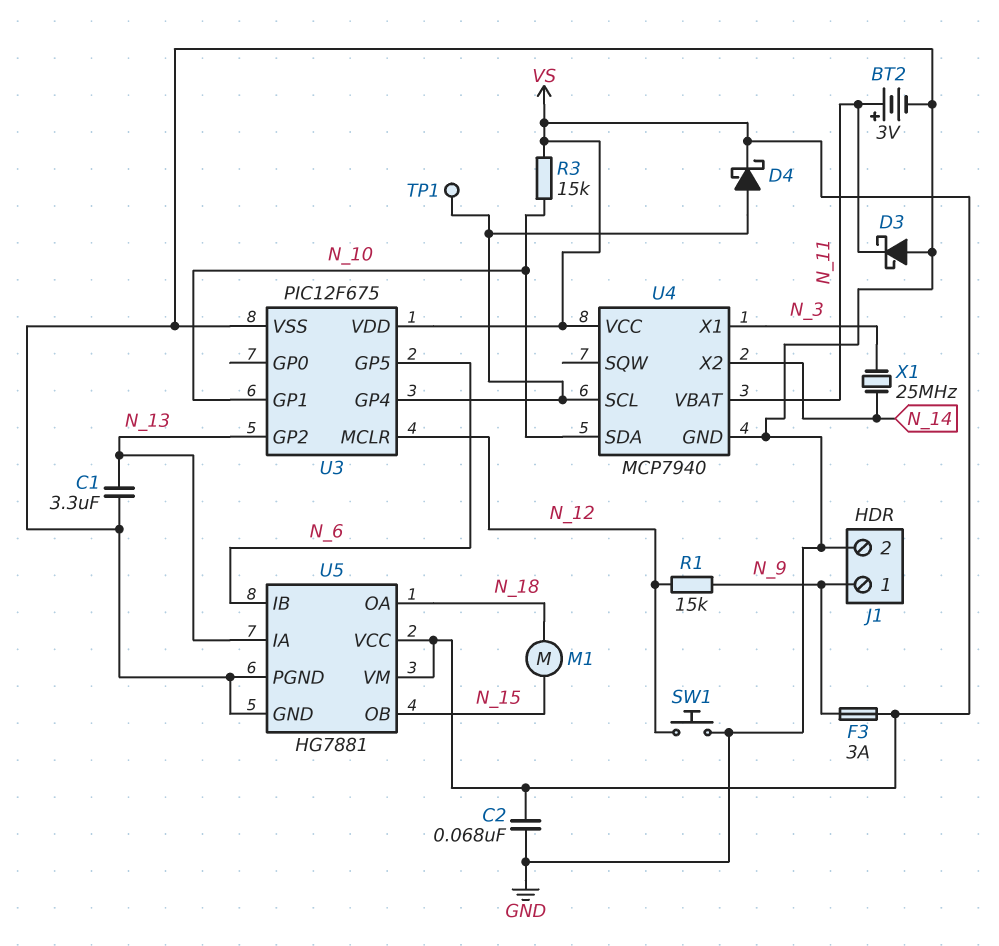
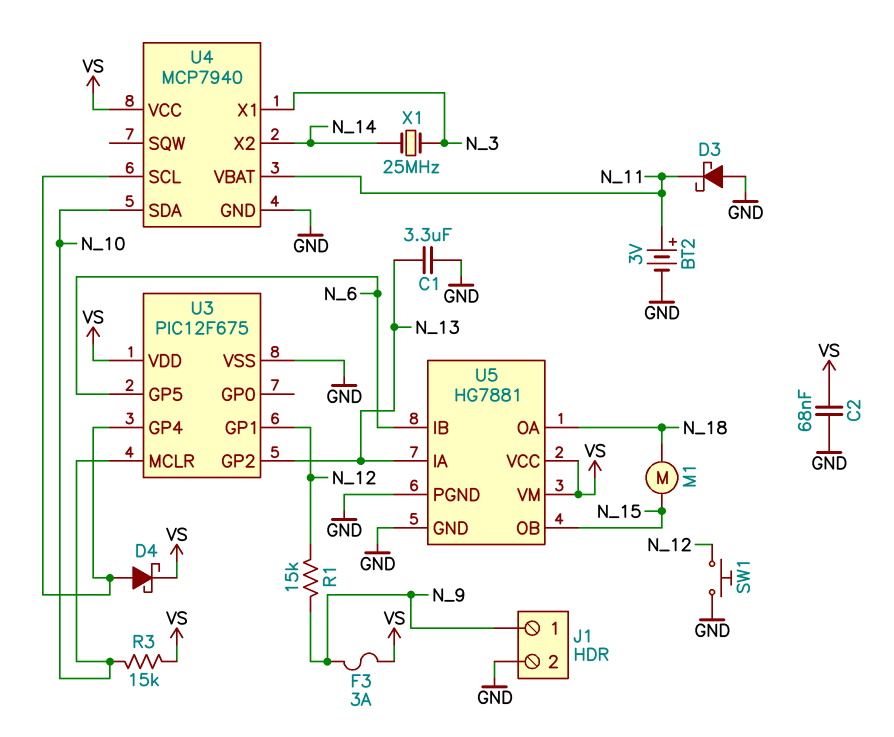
TP1: test point (U3/GP4) -> none
U3 pin GP1: N_10 -> N_12
U3 pin MCLR: N_12 -> N_10

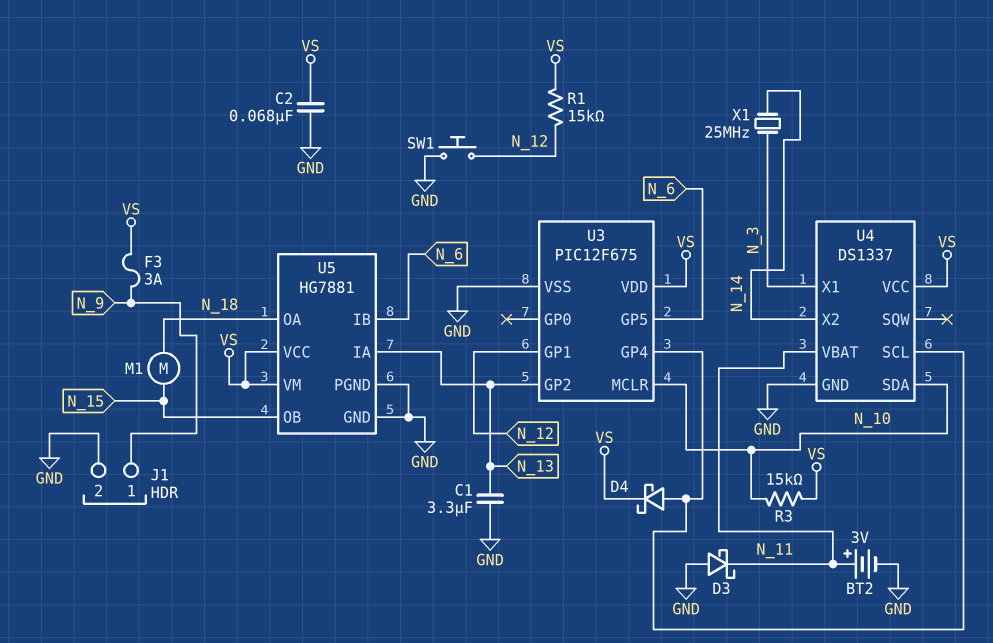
R1: 15k (N_9, N_12) -> 15k (N_12, VS)
U4: MCP7940 -> DS1337

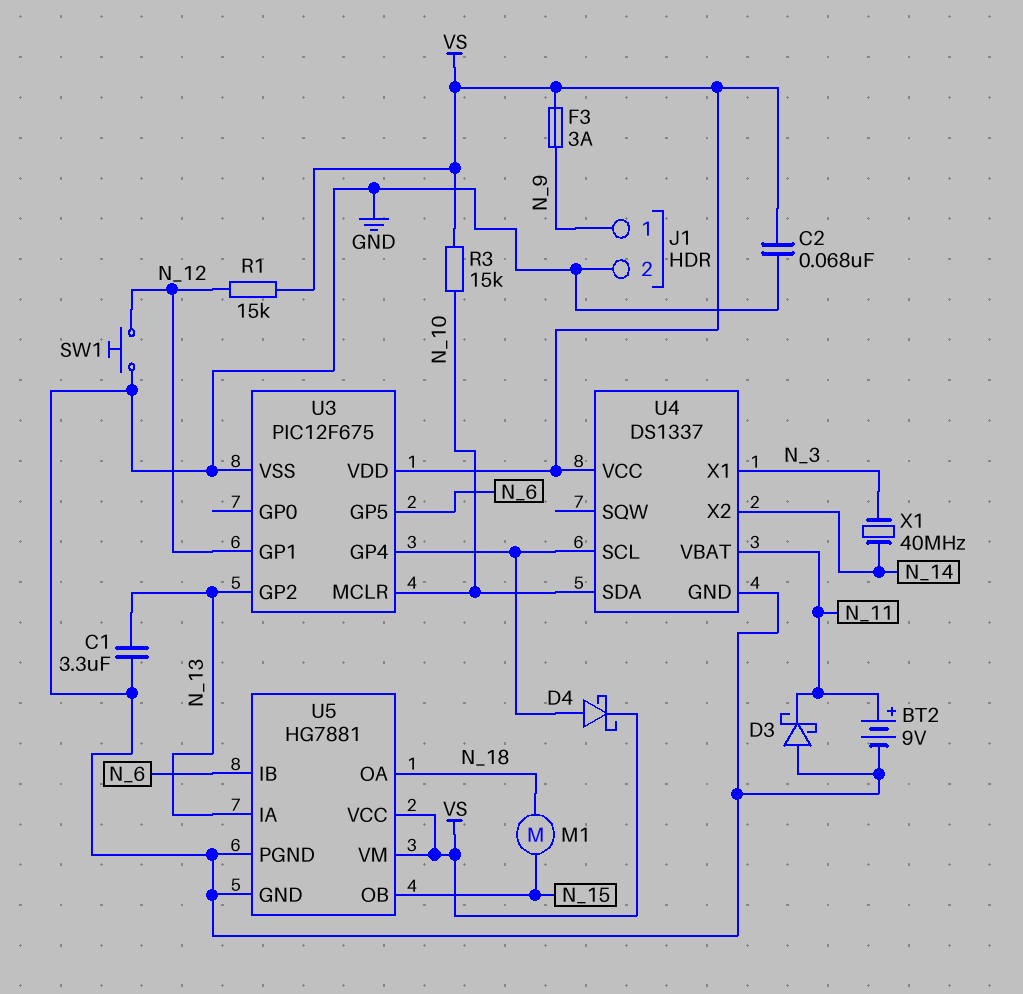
BT2: 3V (plus N_11, minus GND) -> 9V (plus N_11, minus GND)
X1: 25MHz (N_3, N_14) -> 40MHz (N_3, N_14)

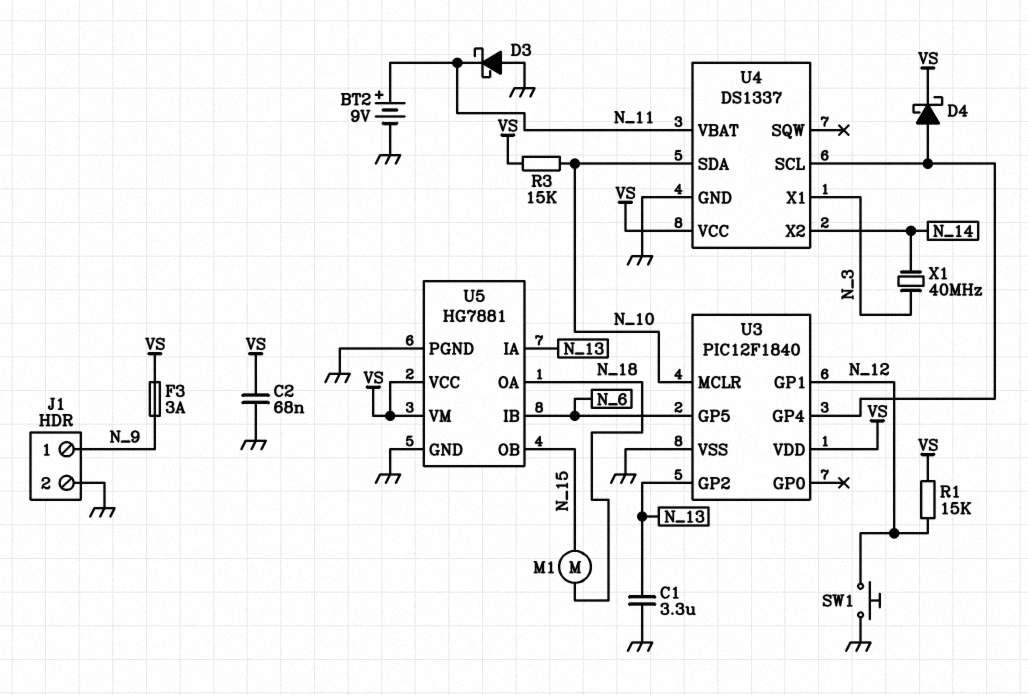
U3: PIC12F675 -> PIC12F1840

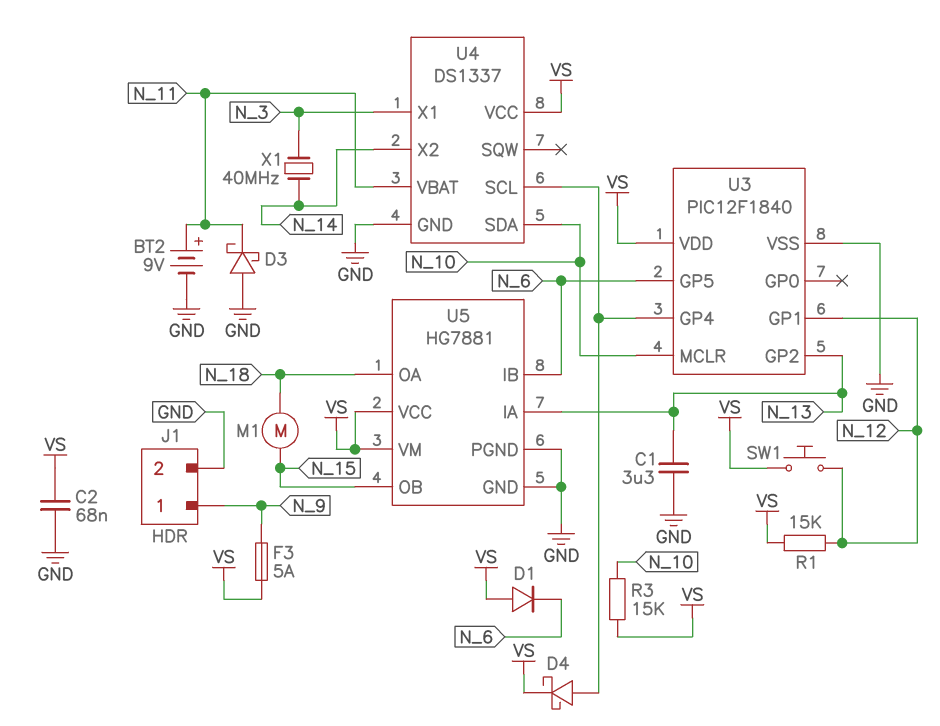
D1: none -> diode (A VS, K N_6)
F3: 3A (N_9, VS) -> 5A (N_9, VS)
SW1: button (GND, N_12) -> button (N_12, VS)

